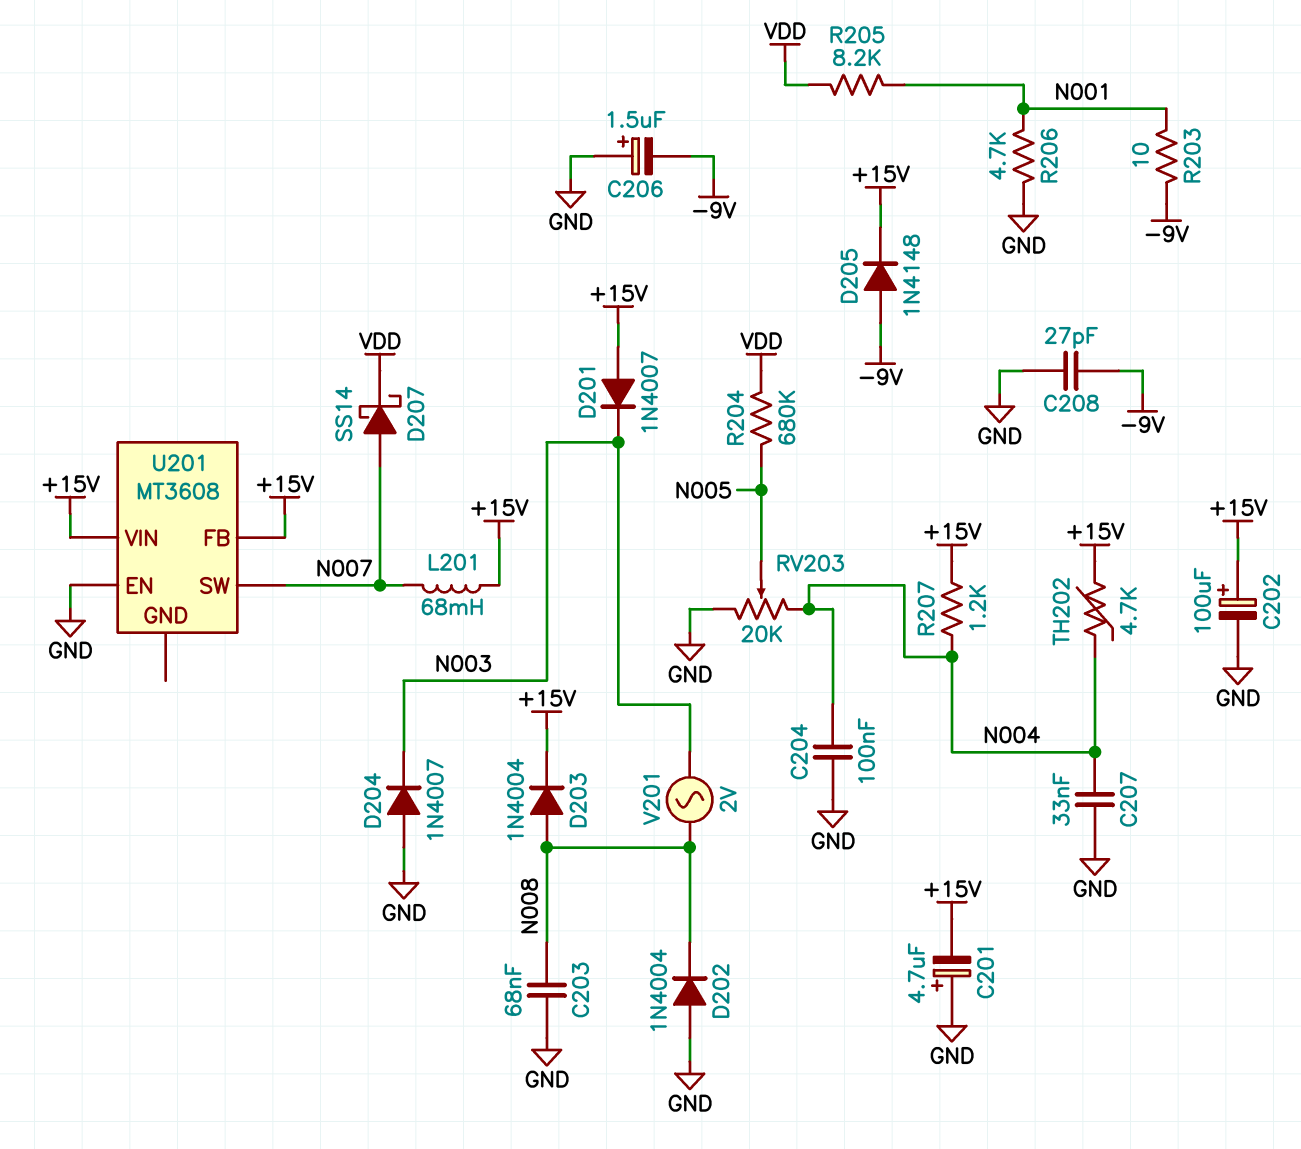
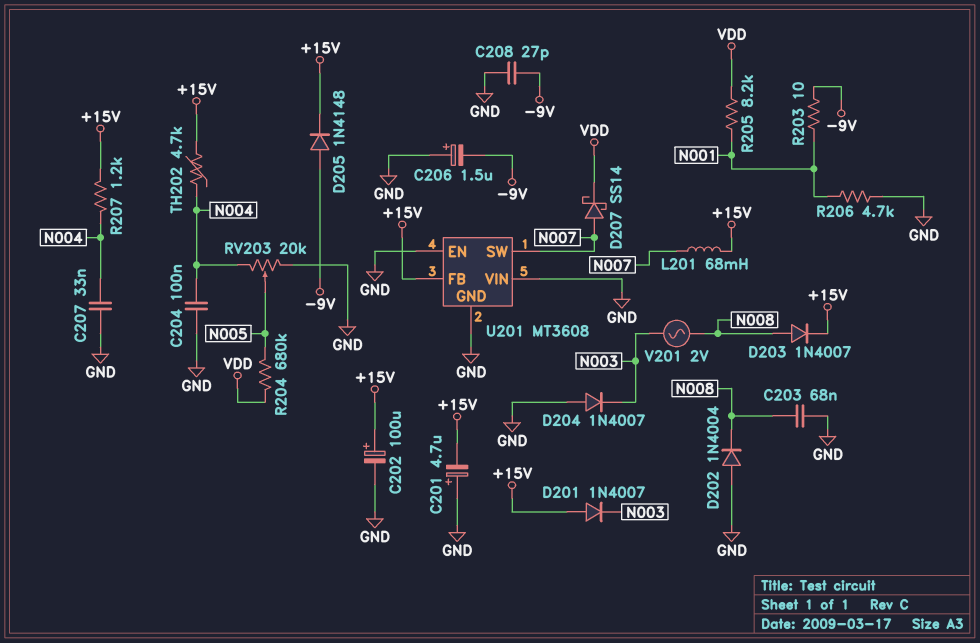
D203: diode 1N4004 (A N008, K +15V) -> diode 1N4007 (A N008, K +15V)
U201 pin GND: none -> GND
U201 pin VIN: +15V -> GND

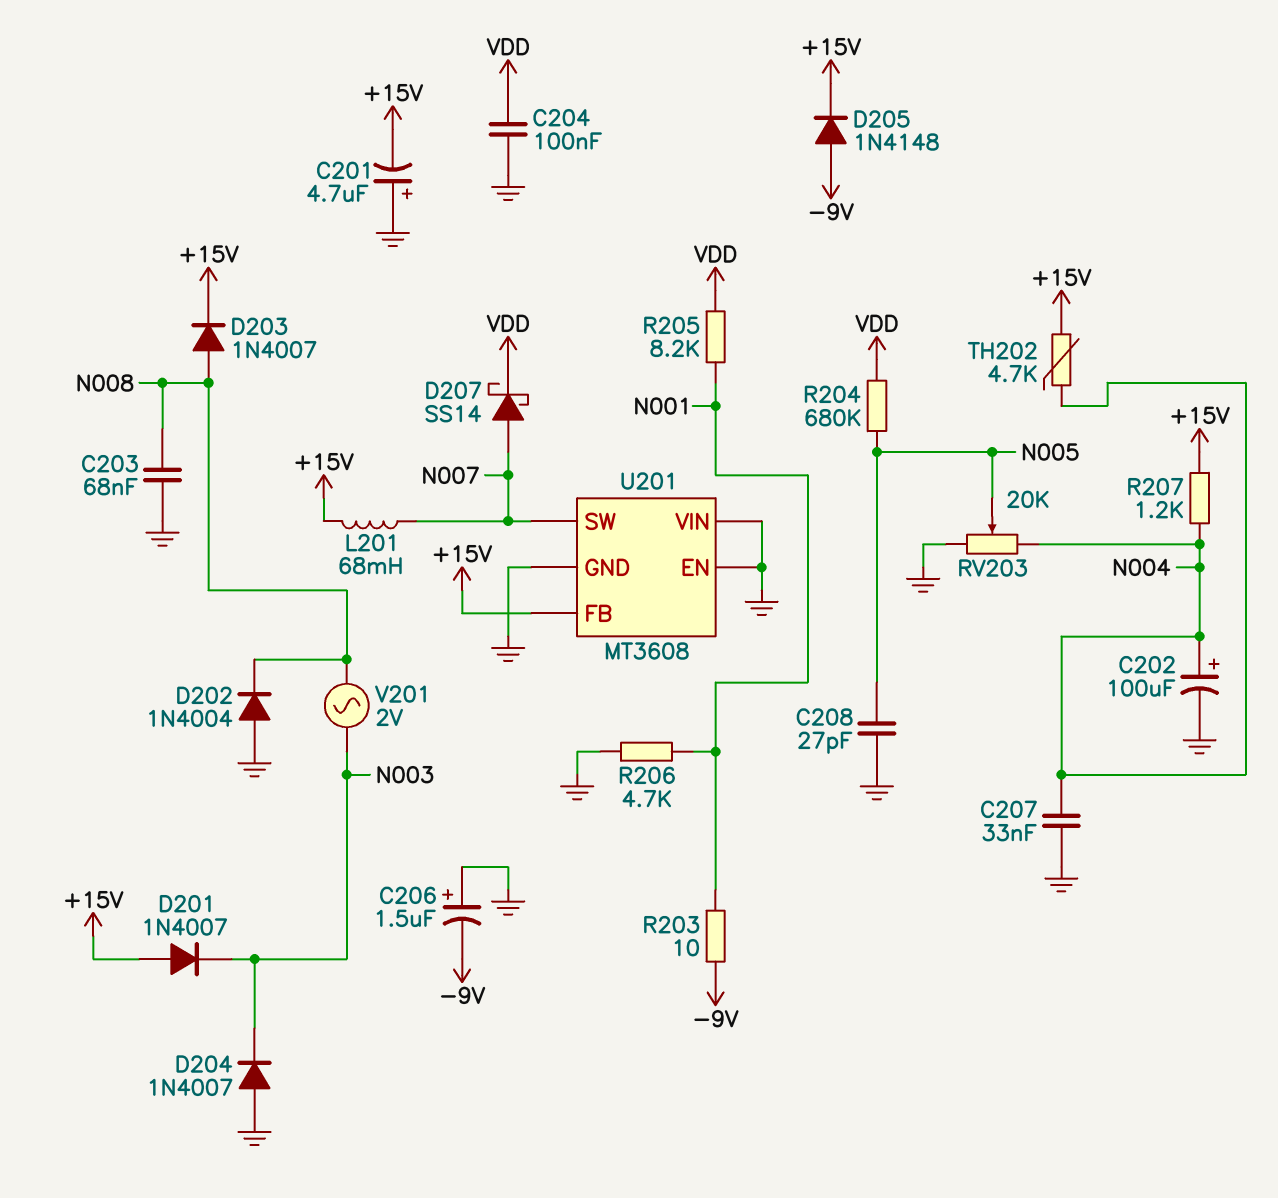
C202: 100uF (plus +15V, minus GND) -> 100uF (plus N004, minus GND)
C204: 100nF (GND, N004) -> 100nF (GND, VDD)
C208: 27pF (-9V, GND) -> 27pF (GND, N005)

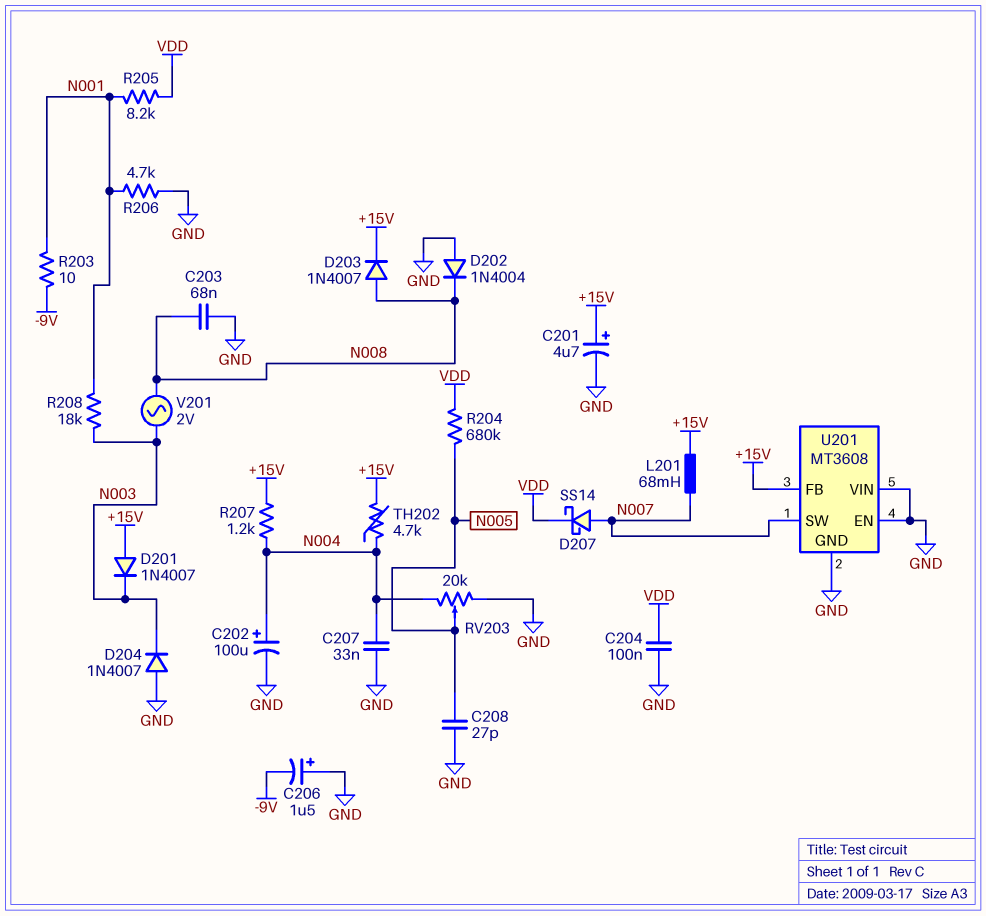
C201: 4.7uF (plus GND, minus +15V) -> 4.7uF (plus +15V, minus GND)
D205: diode 1N4148 (A -9V, K +15V) -> none
R208: none -> 18k (N001, N003)

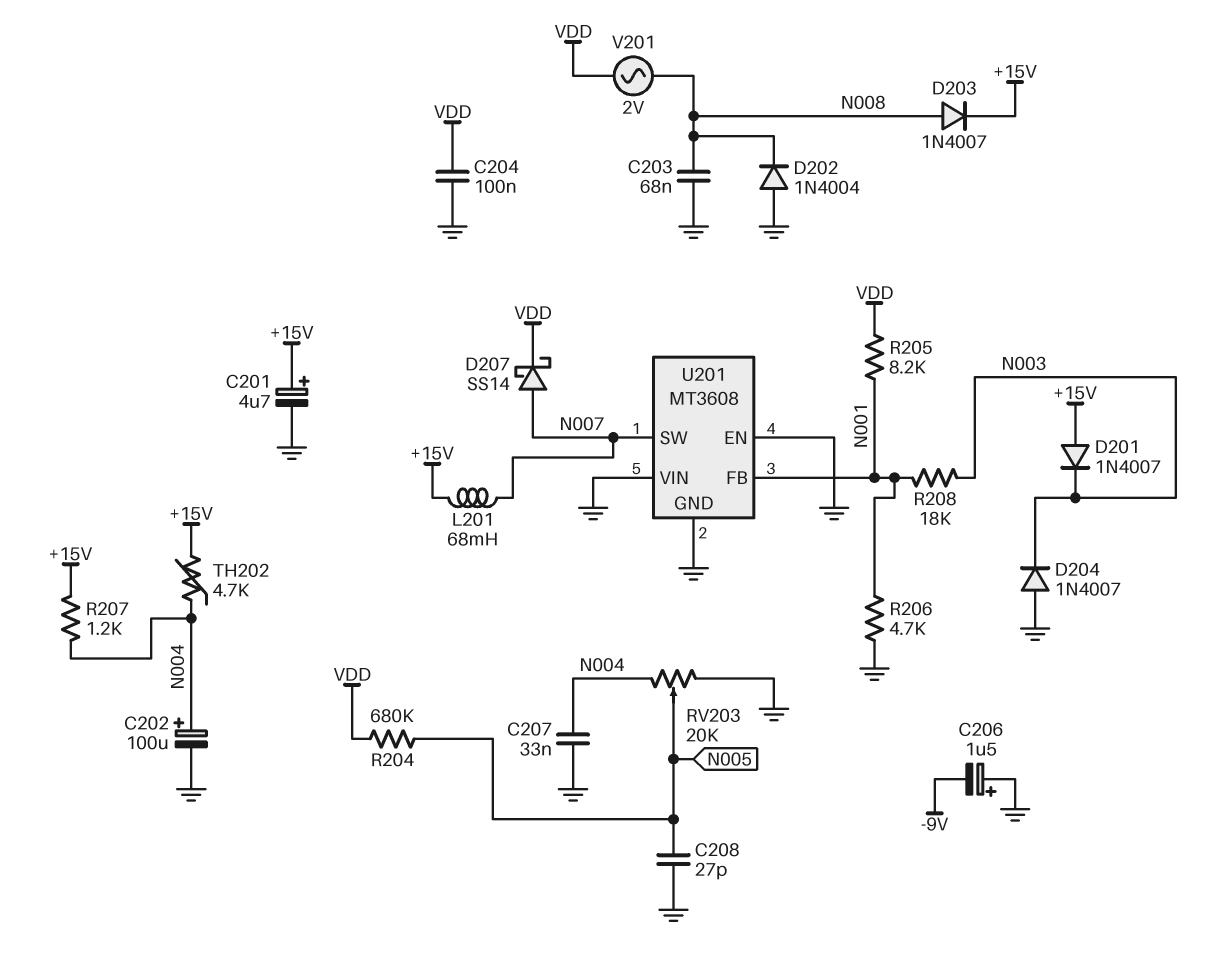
R203: 10 (-9V, N001) -> none
U201 pin FB: +15V -> N001
V201: AC 2V (N003, N008) -> AC 2V (N008, VDD)

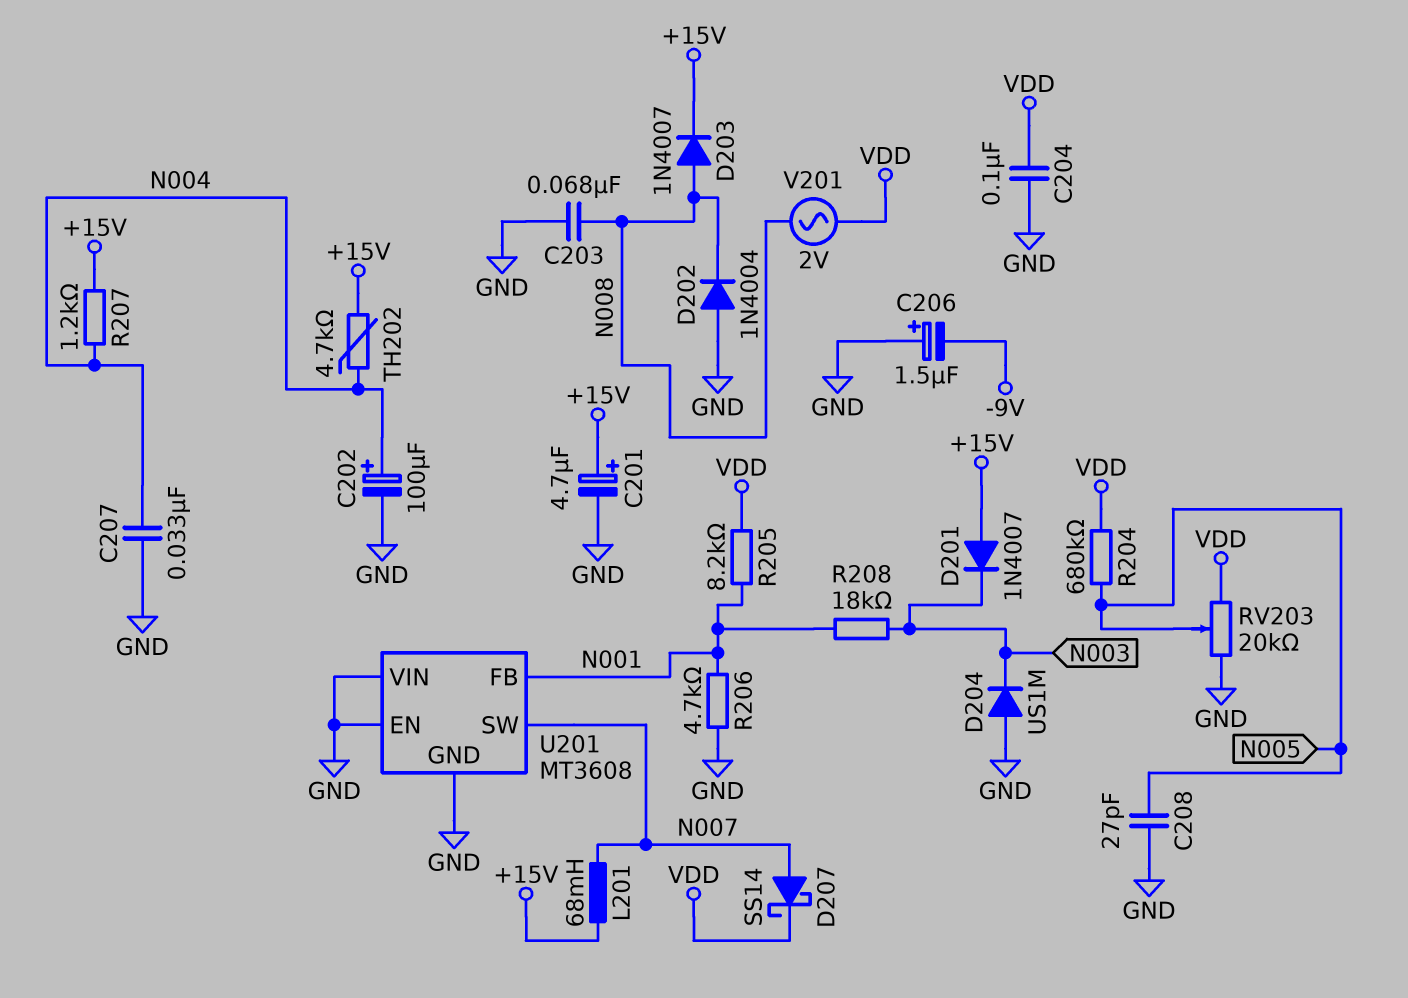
D204: diode 1N4007 (A GND, K N003) -> diode US1M (A GND, K N003)
RV203: 20k (GND, N004, wiper N005) -> 20k (GND, VDD, wiper N005)

